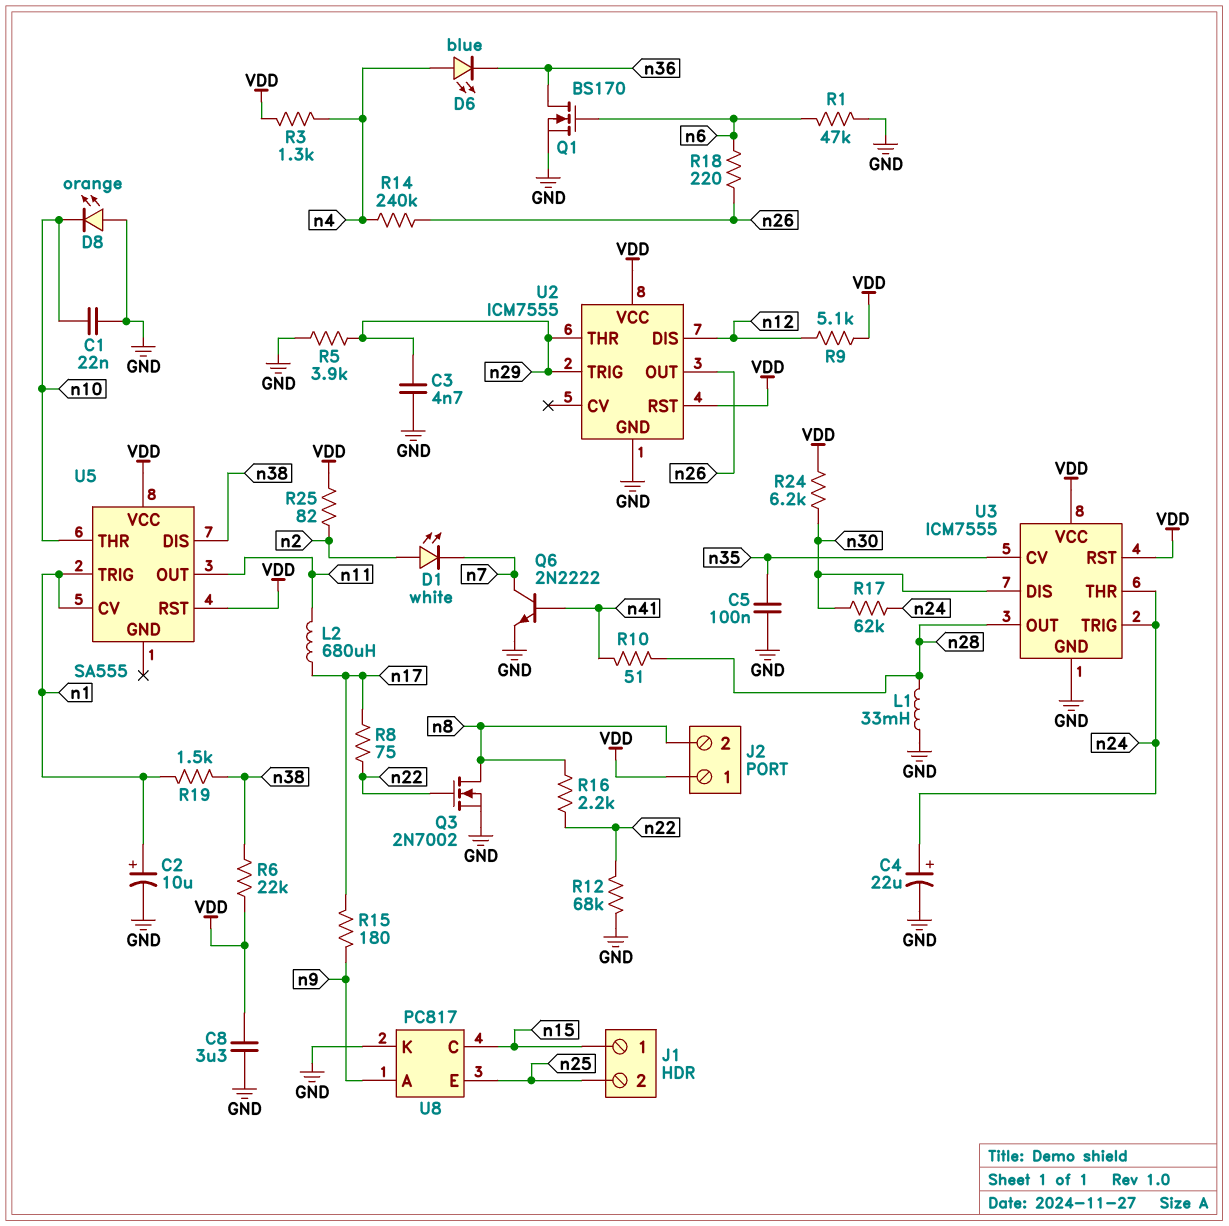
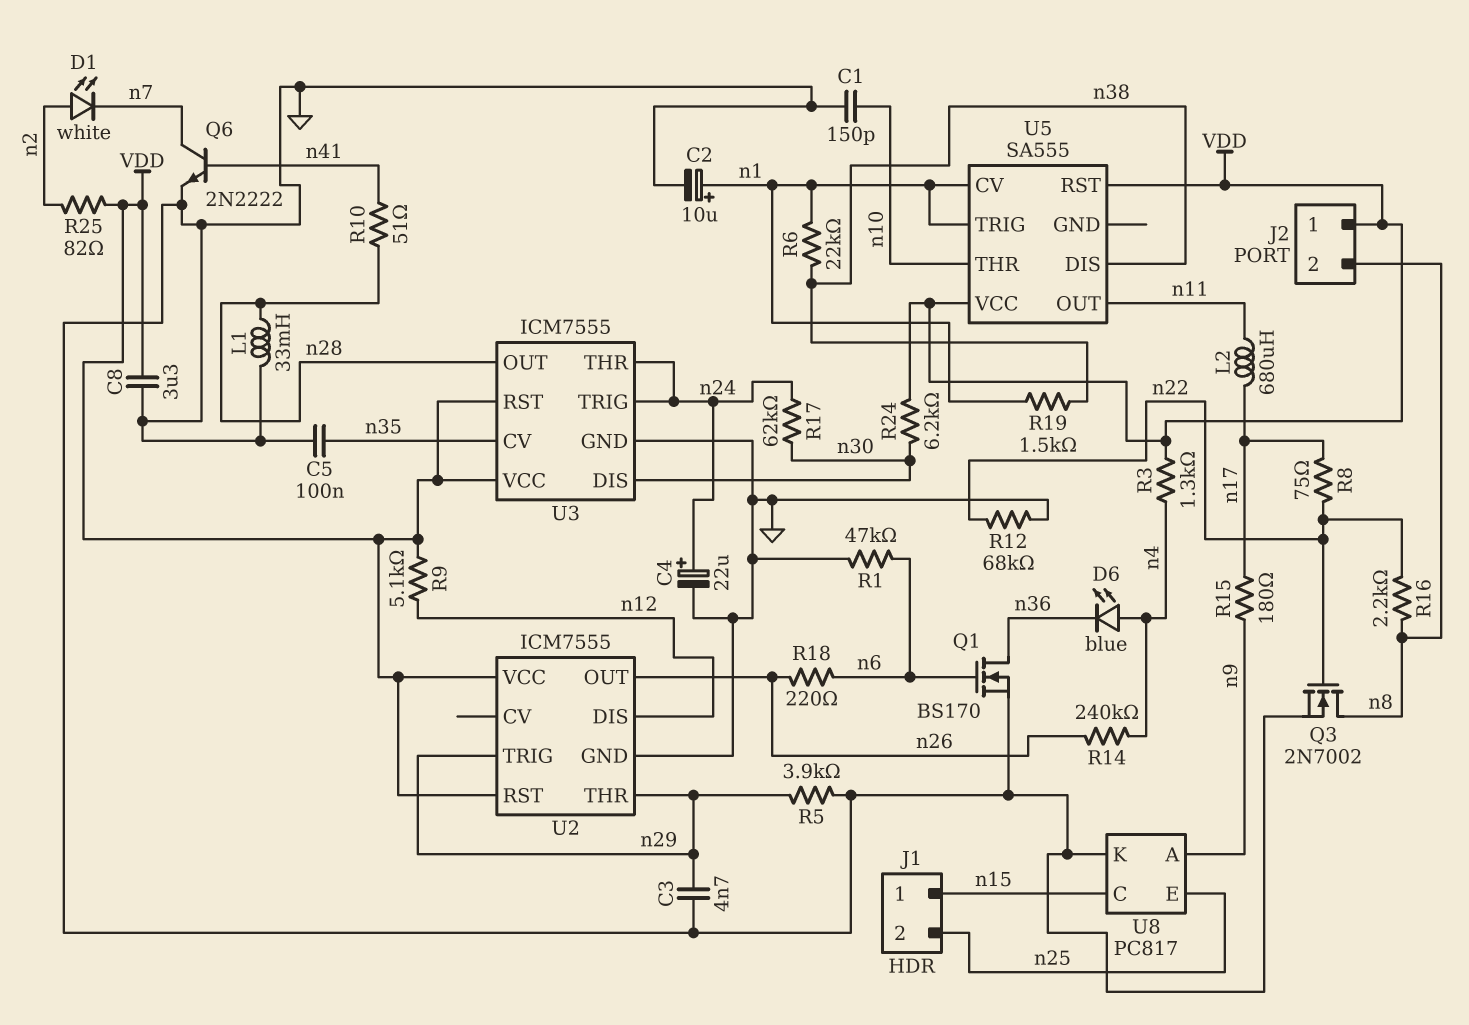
C1: 22nF (GND, n10) -> 150pF (GND, n10)
D8: LED orange (A GND, K n10) -> none
R6: 22k (VDD, n38) -> 22k (n1, n38)

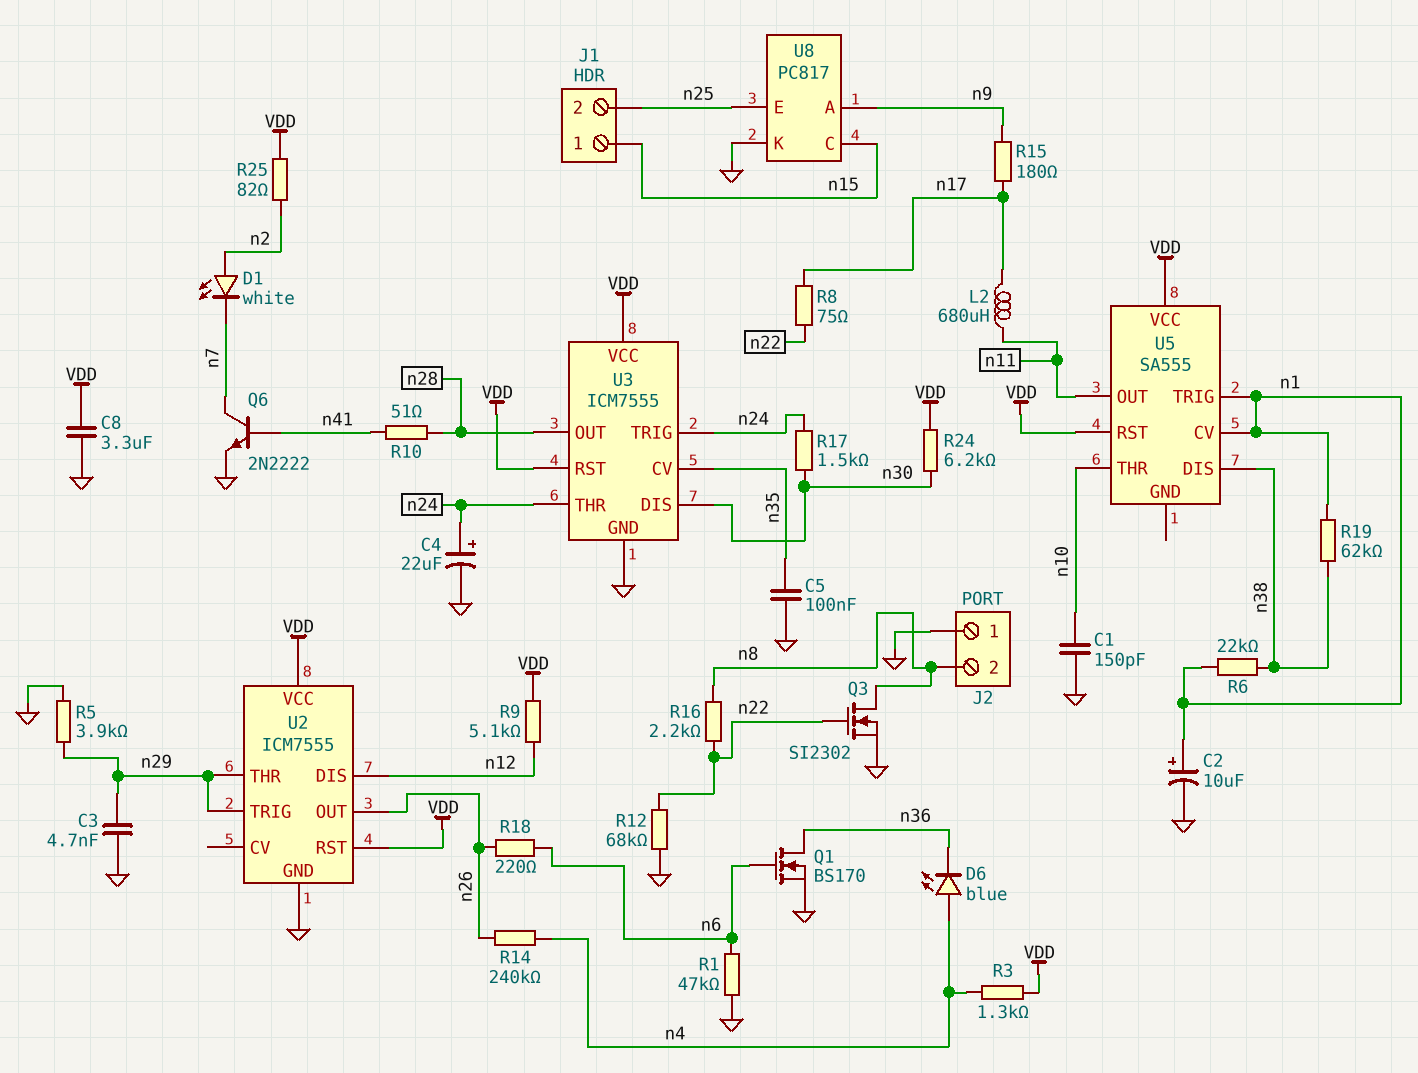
J2 pin 1: VDD -> GND
L1: 33mH (GND, n28) -> none
Q3: NMOS 2N7002 (G n22, D n8, S GND) -> NMOS SI2302 (G n22, D n8, S GND)
R17: 62k (n24, n30) -> 1.5k (n24, n30)
R19: 1.5k (n1, n38) -> 62k (n1, n38)

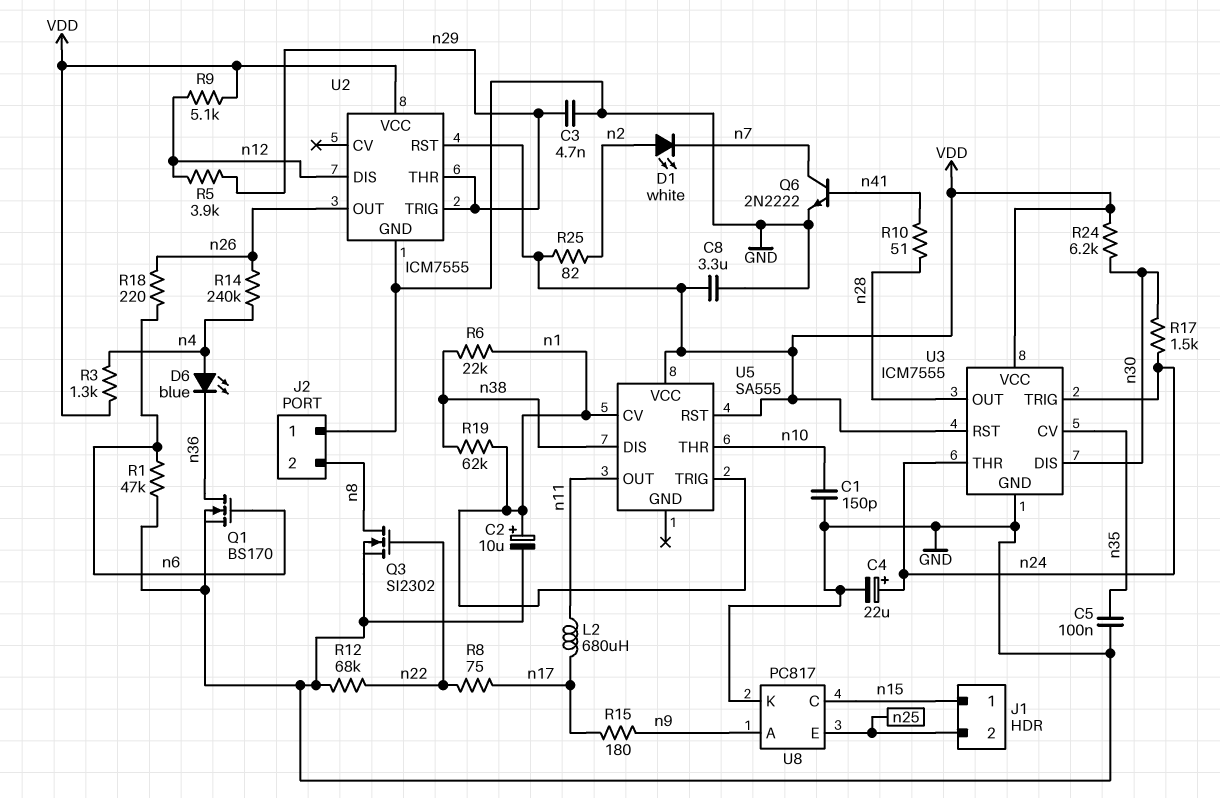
R5: 3.9k (GND, n29) -> 3.9k (n12, n29)
R16: 2.2k (n8, n22) -> none

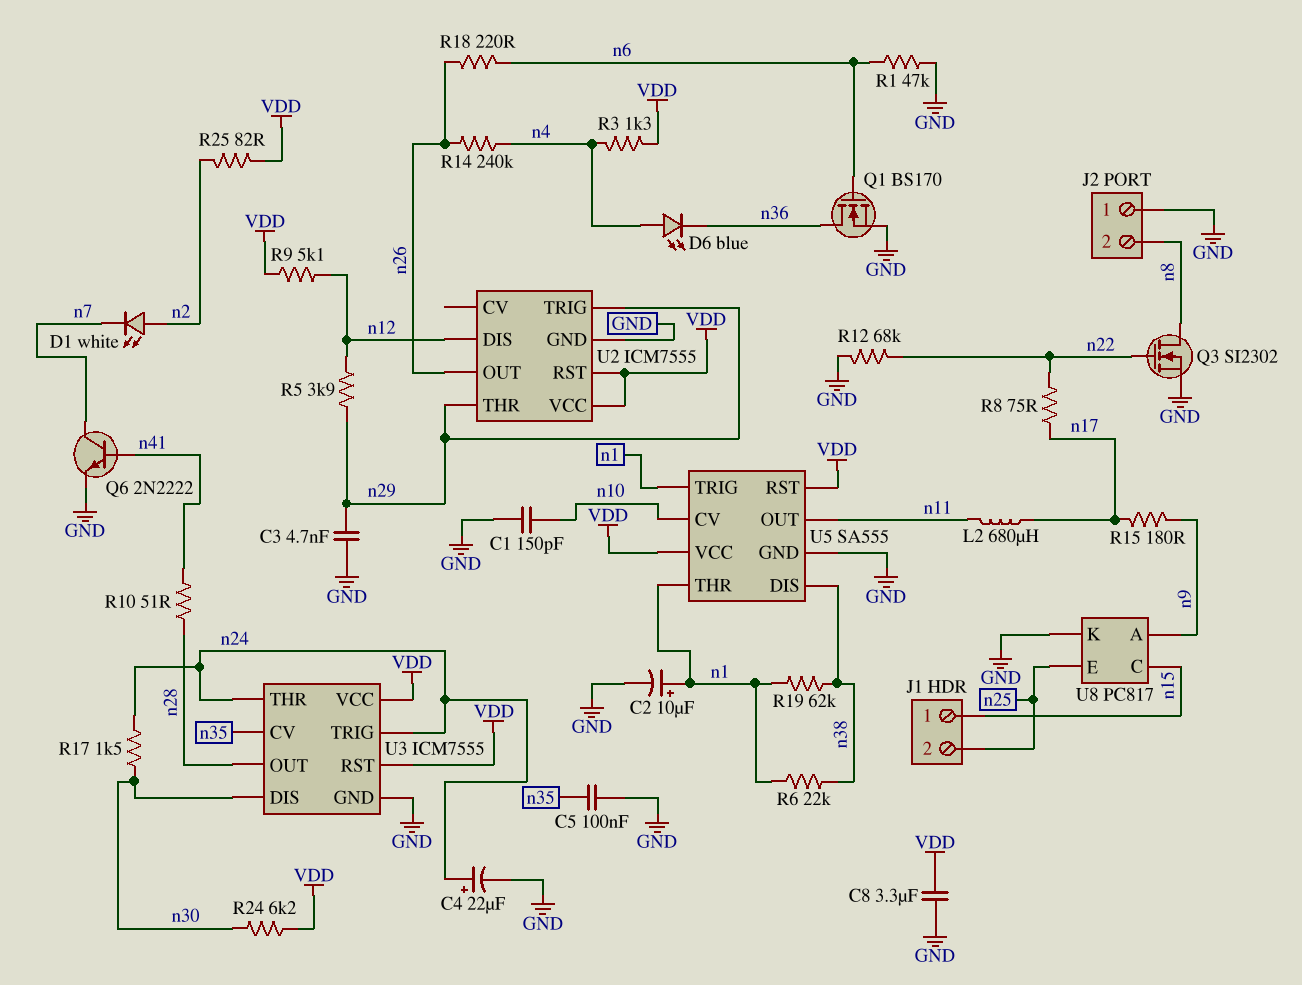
U5 pin CV: n1 -> n10
U5 pin GND: none -> GND
U5 pin THR: n10 -> n1

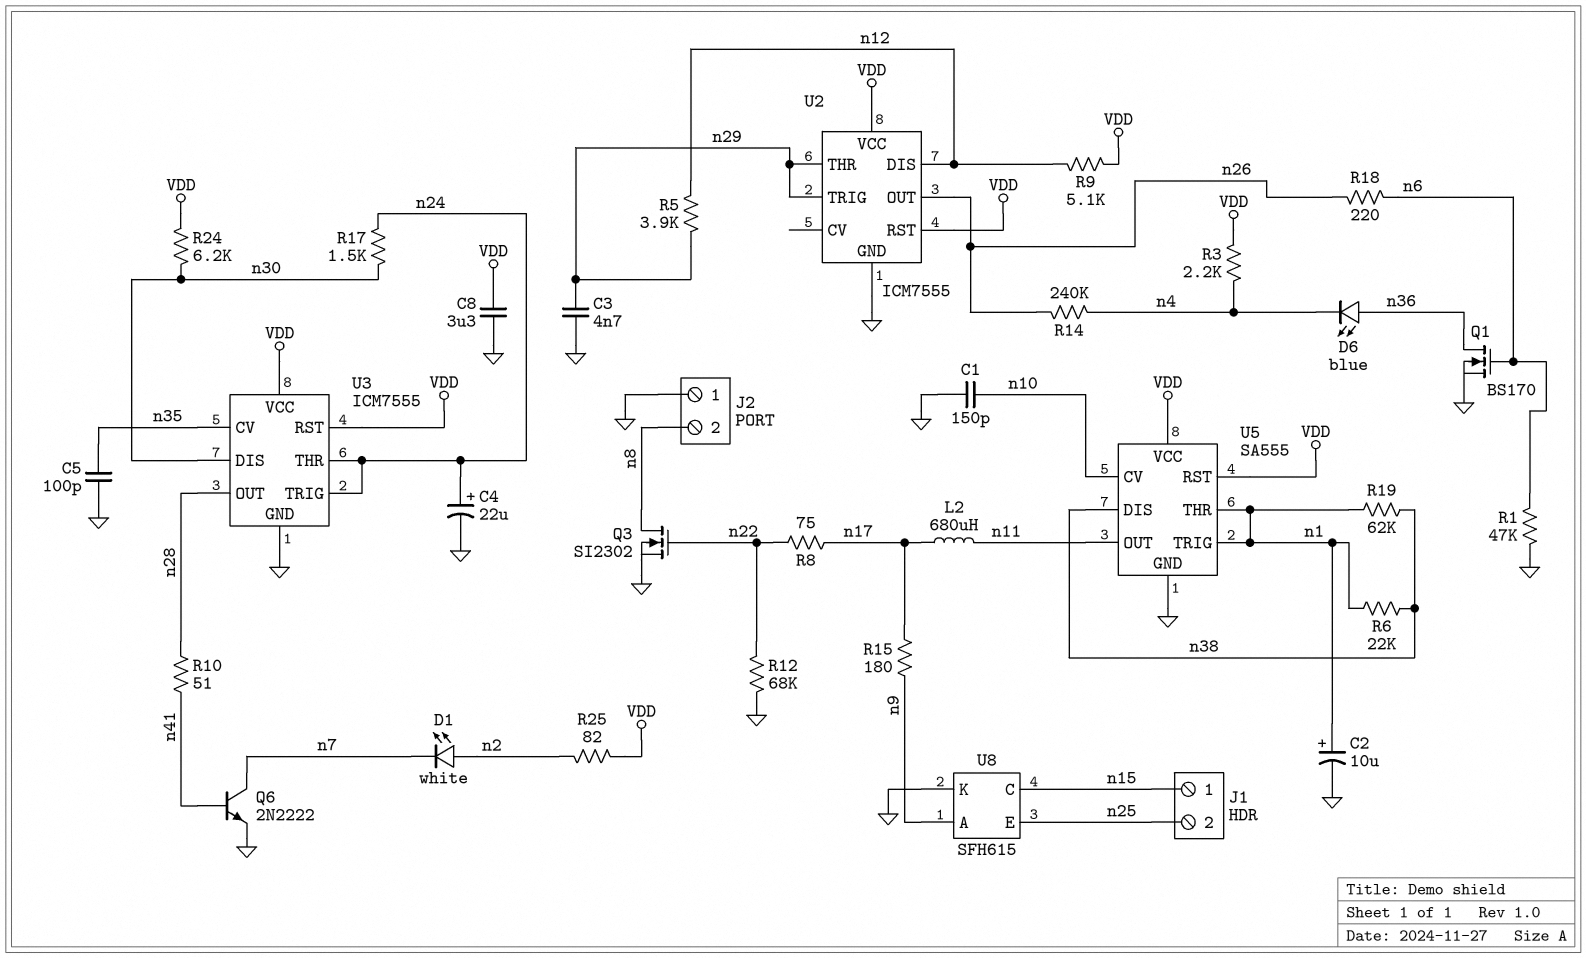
C5: 100nF (GND, n35) -> 100pF (GND, n35)
D6: LED blue (A n4, K n36) -> LED blue (A n36, K n4)
R3: 1.3k (VDD, n4) -> 2.2k (VDD, n4)
U8: PC817 -> SFH615

